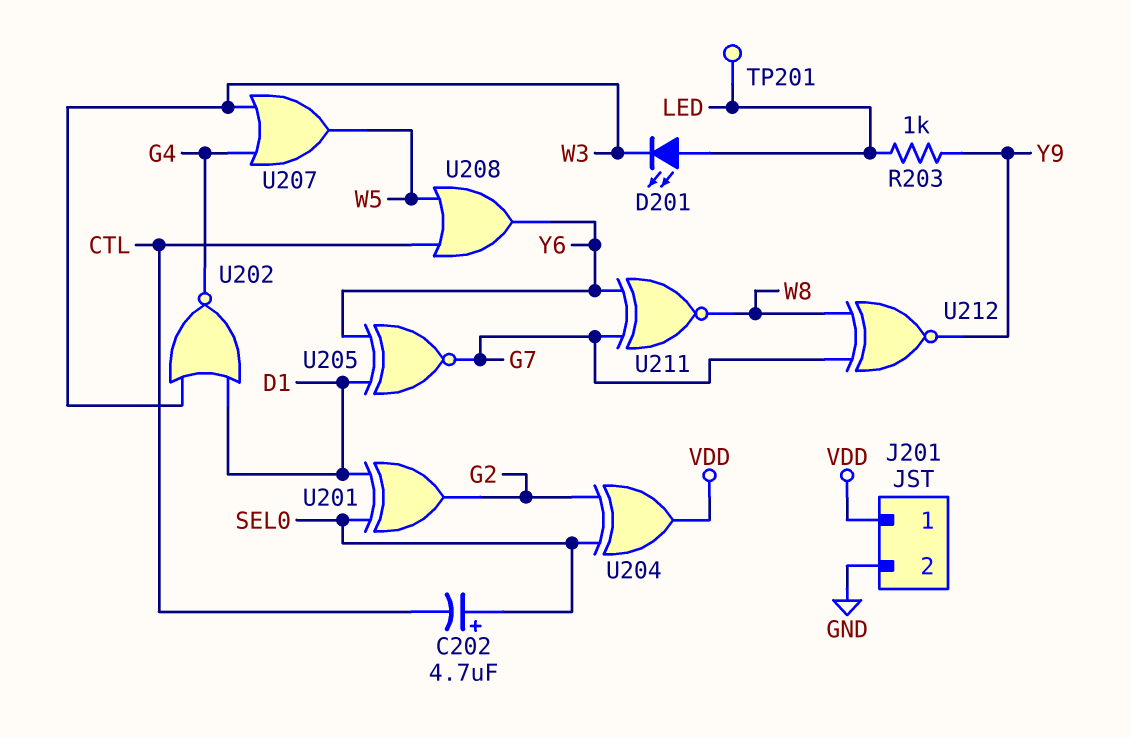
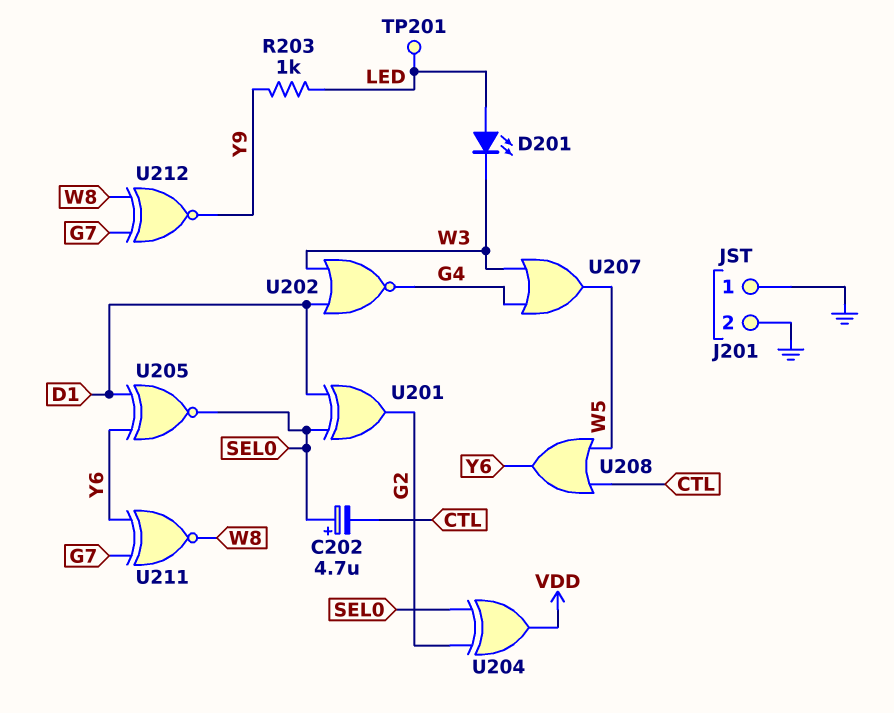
J201 pin 1: VDD -> GND
U205: XNOR (in D1, in Y6, out G7) -> XNOR (in D1, in Y6, out SEL0)

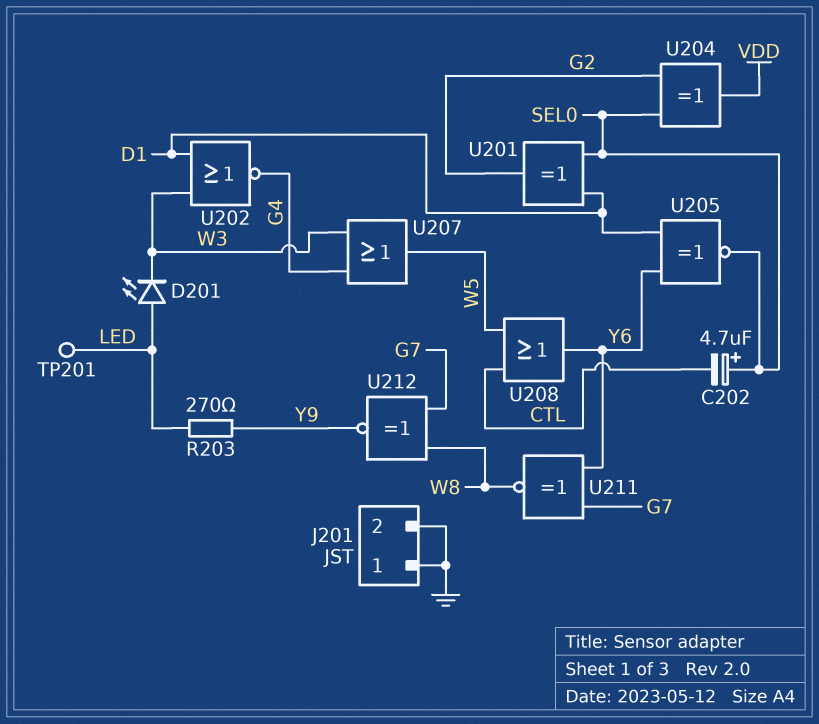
R203: 1k (LED, Y9) -> 270 (LED, Y9)

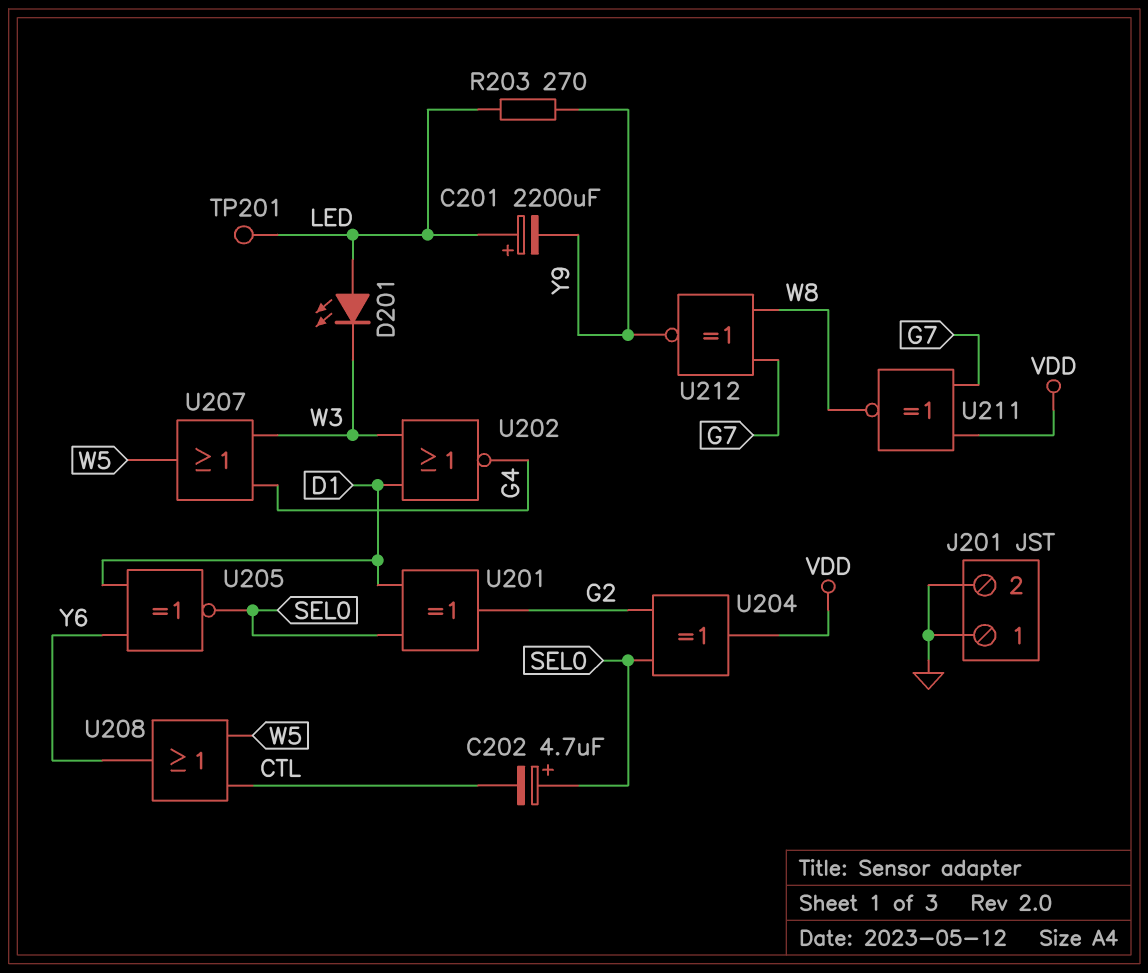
C201: none -> 2200uF (plus LED, minus Y9)
U211: XNOR (in G7, in Y6, out W8) -> XNOR (in G7, in VDD, out W8)

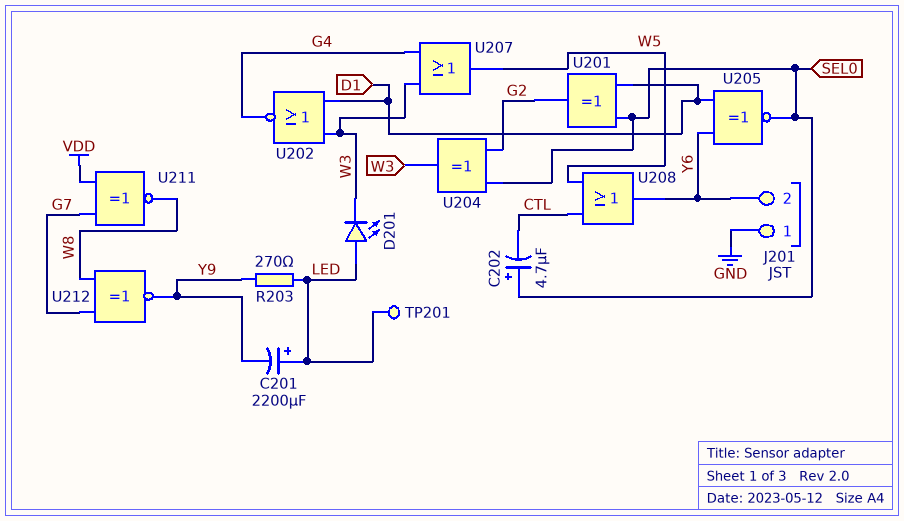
J201 pin 2: GND -> Y6
U204: XOR (in G2, in SEL0, out VDD) -> XOR (in G2, in SEL0, out W3)

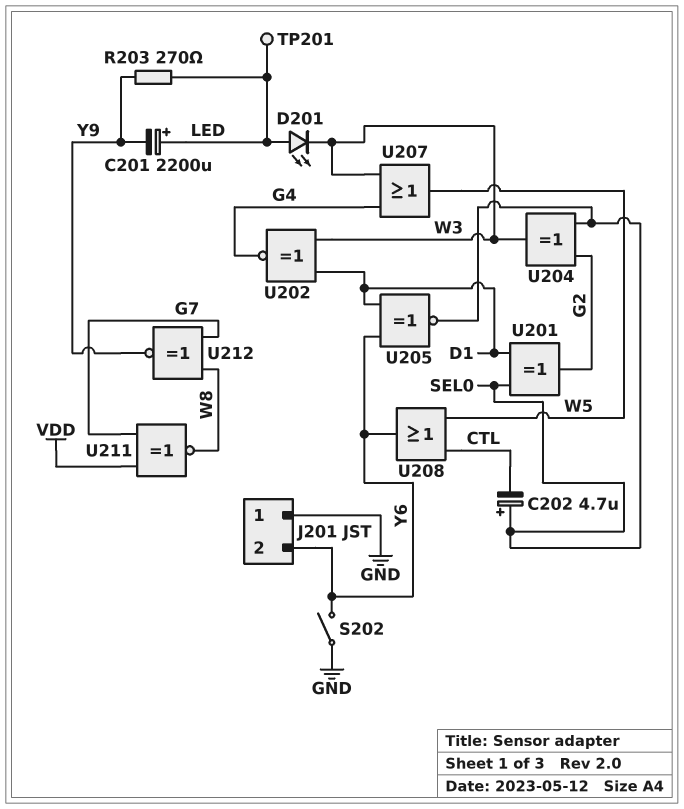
S202: none -> switch (GND, Y6)
U202: NOR (in D1, in W3, out G4) -> XNOR (in D1, in W3, out G4)

